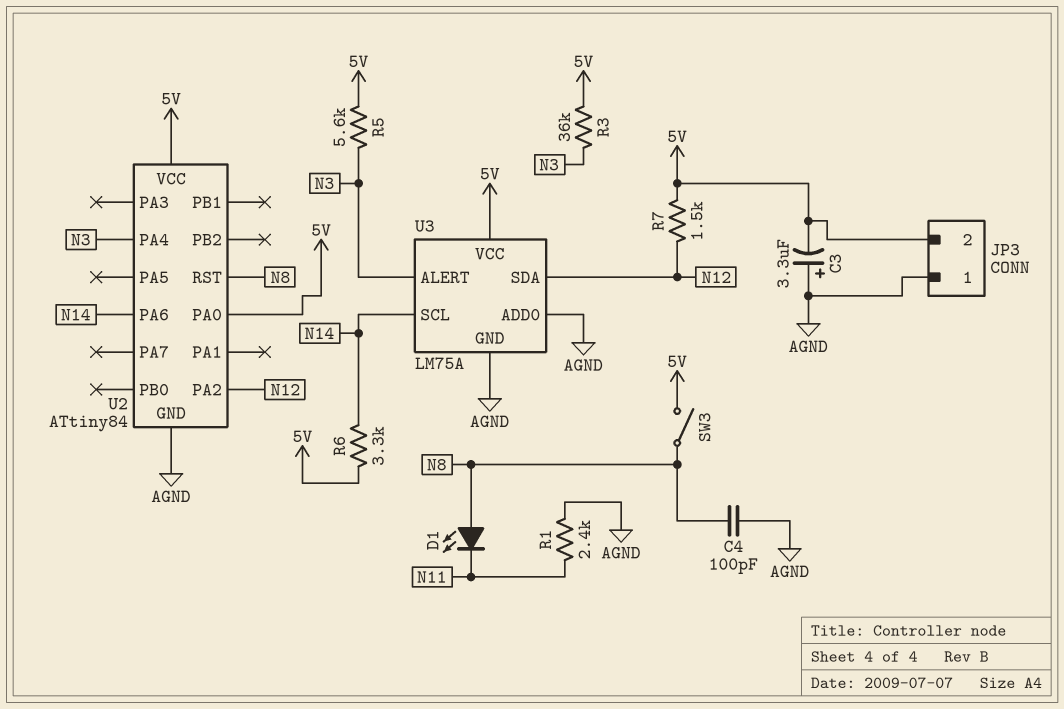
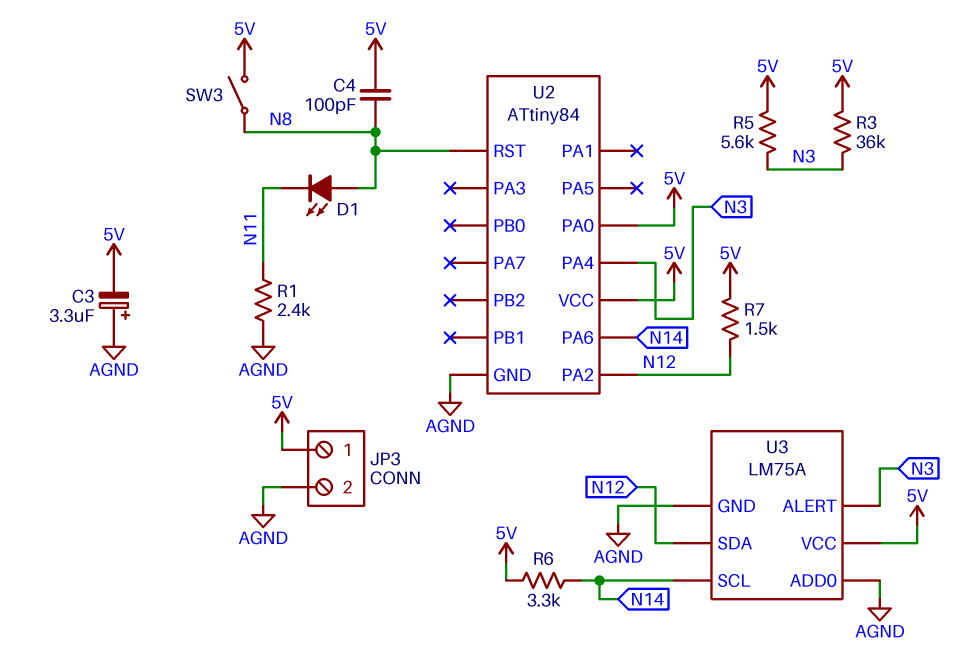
C4: 100pF (AGND, N8) -> 100pF (5V, N8)
JP3 pin 1: AGND -> 5V
JP3 pin 2: 5V -> AGND

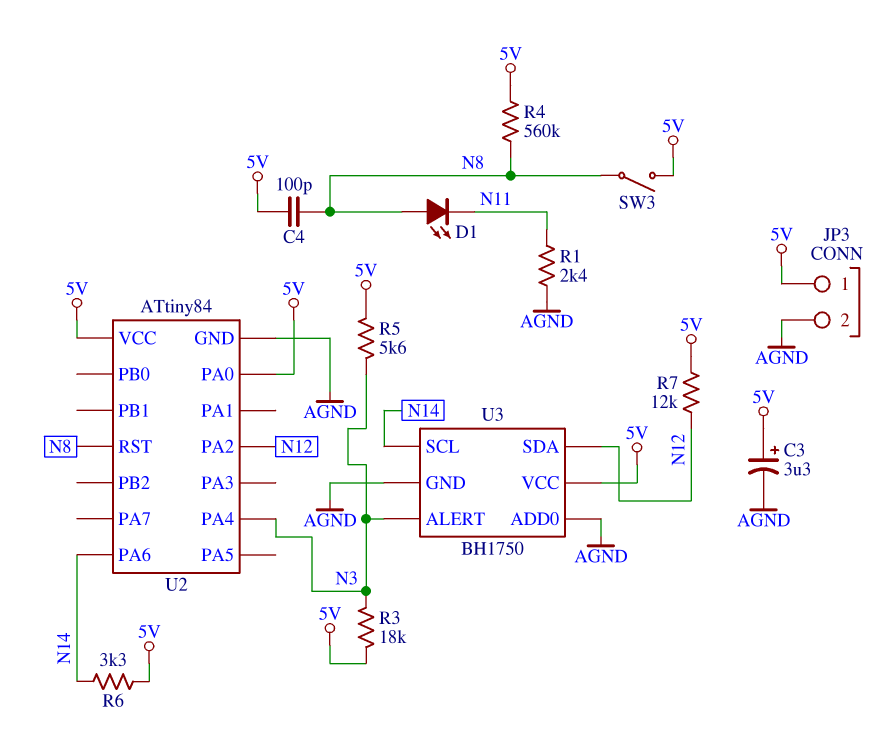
C3: 3.3uF (plus AGND, minus 5V) -> 3.3uF (plus 5V, minus AGND)
R3: 36k (5V, N3) -> 18k (5V, N3)
R4: none -> 560k (5V, N8)
R7: 1.5k (5V, N12) -> 12k (5V, N12)
U3: LM75A -> BH1750

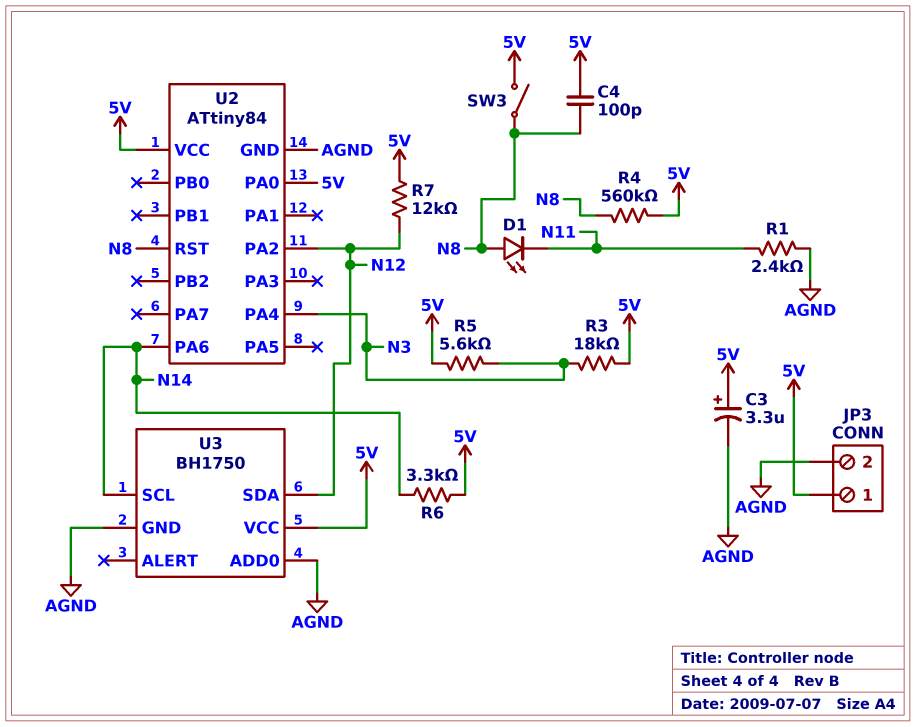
U3 pin ALERT: N3 -> none

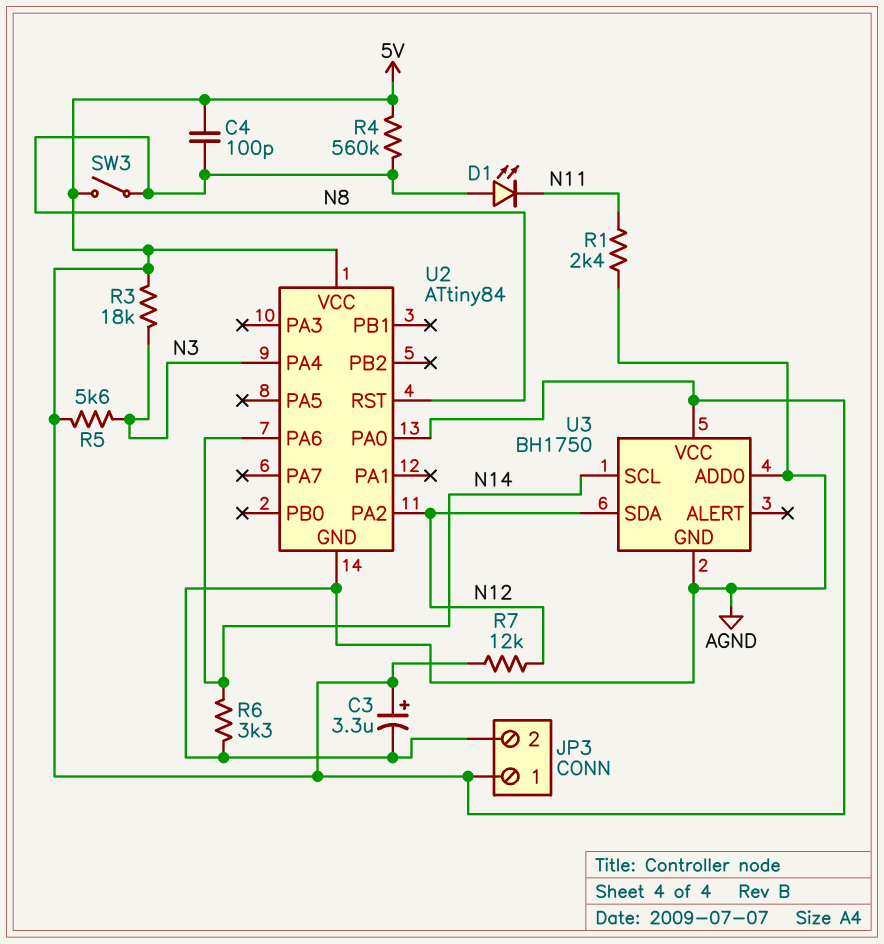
R6: 3.3k (5V, N14) -> 3.3k (AGND, N14)

